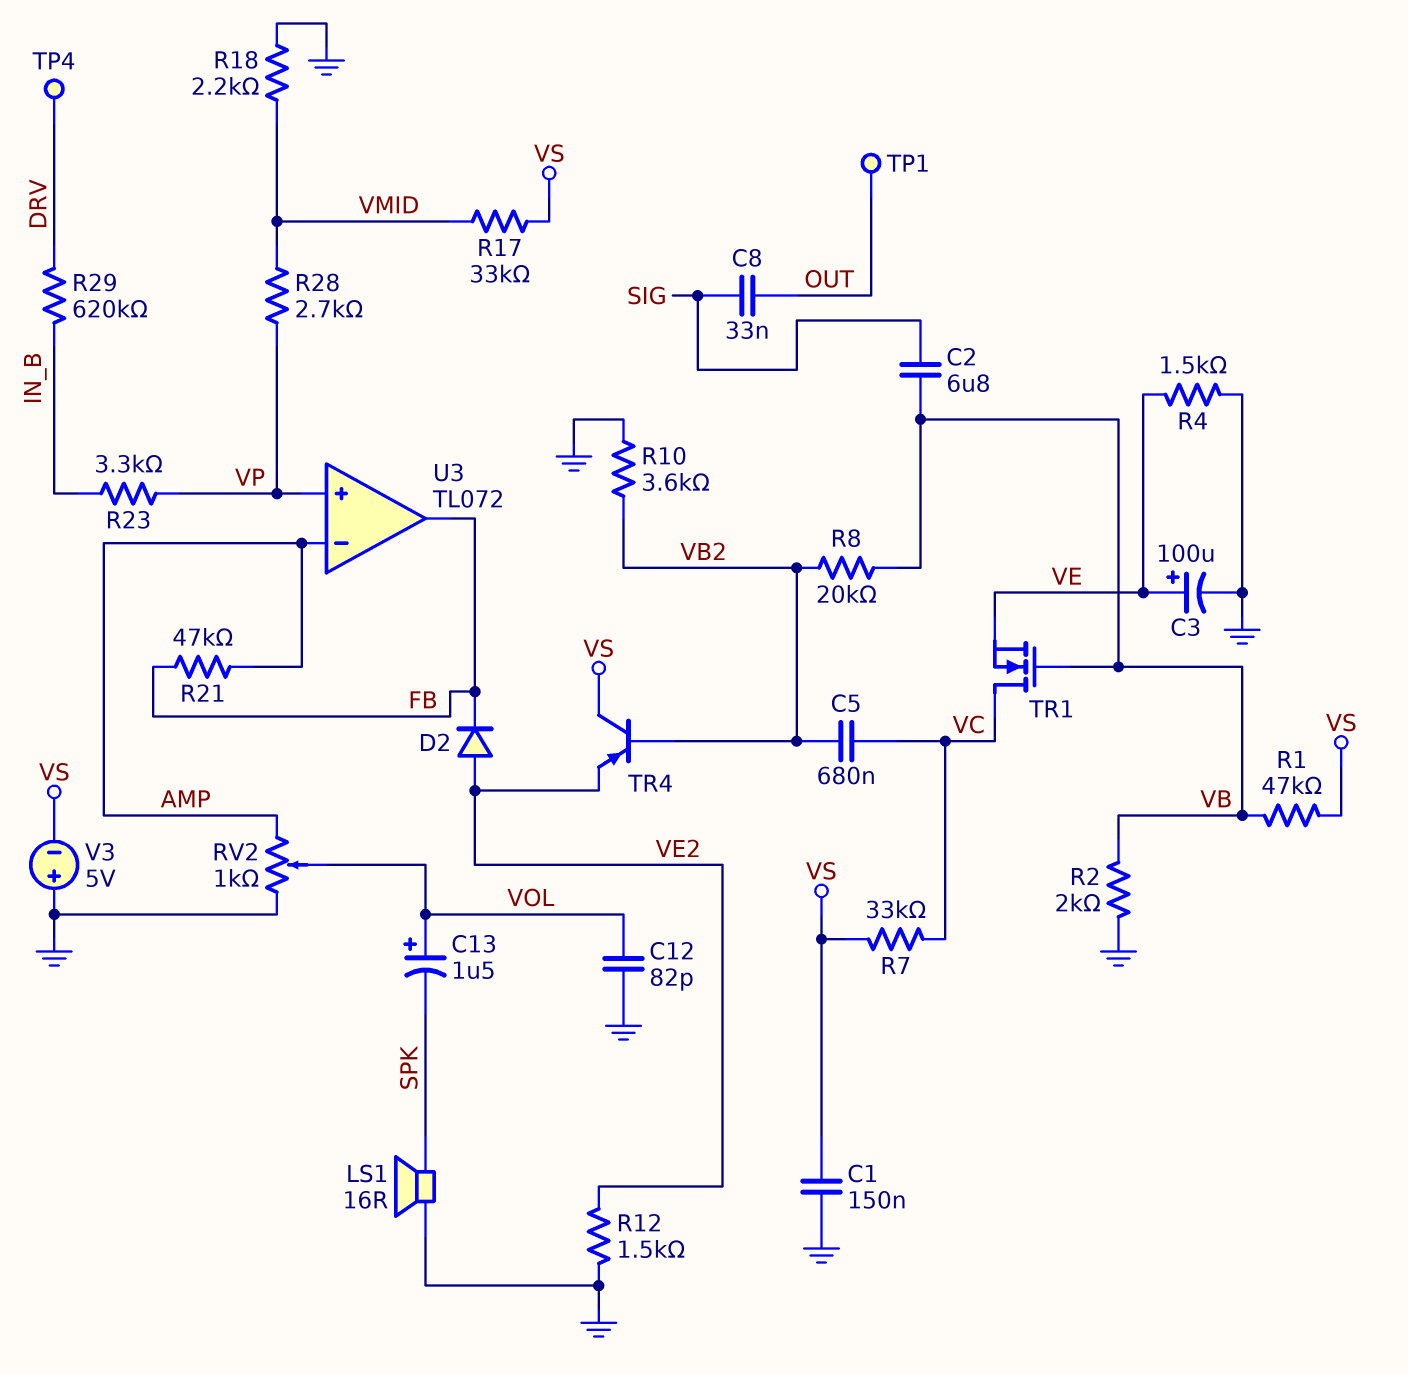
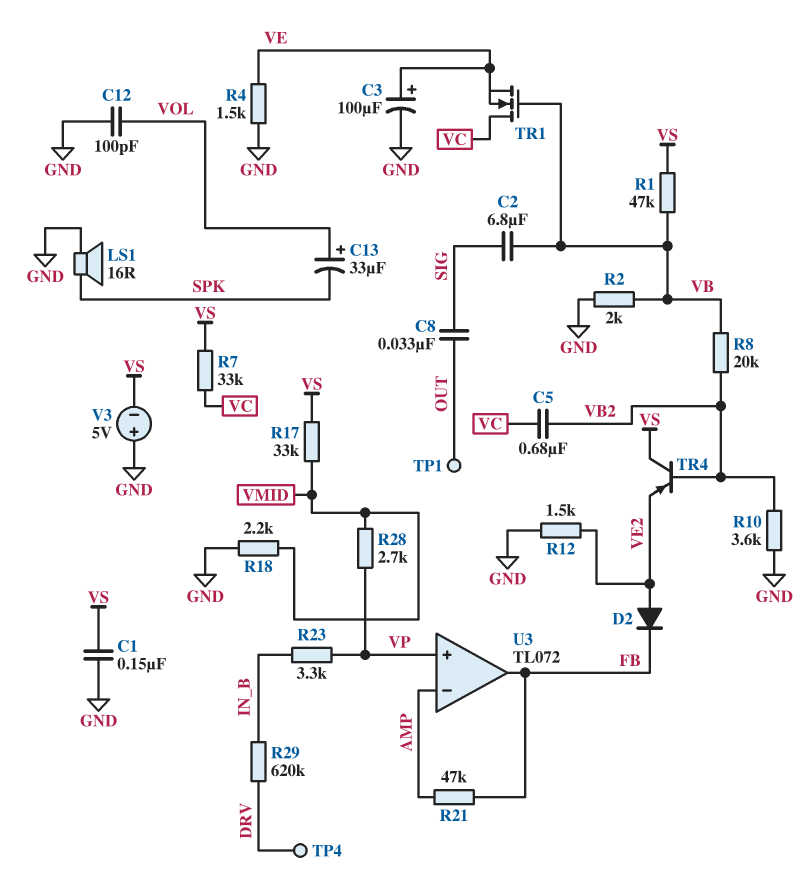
C12: 82pF (GND, VOL) -> 100pF (GND, VOL)
C13: 1.5uF (plus VOL, minus SPK) -> 33uF (plus VOL, minus SPK)
RV2: 1k (AMP, GND, wiper VOL) -> none

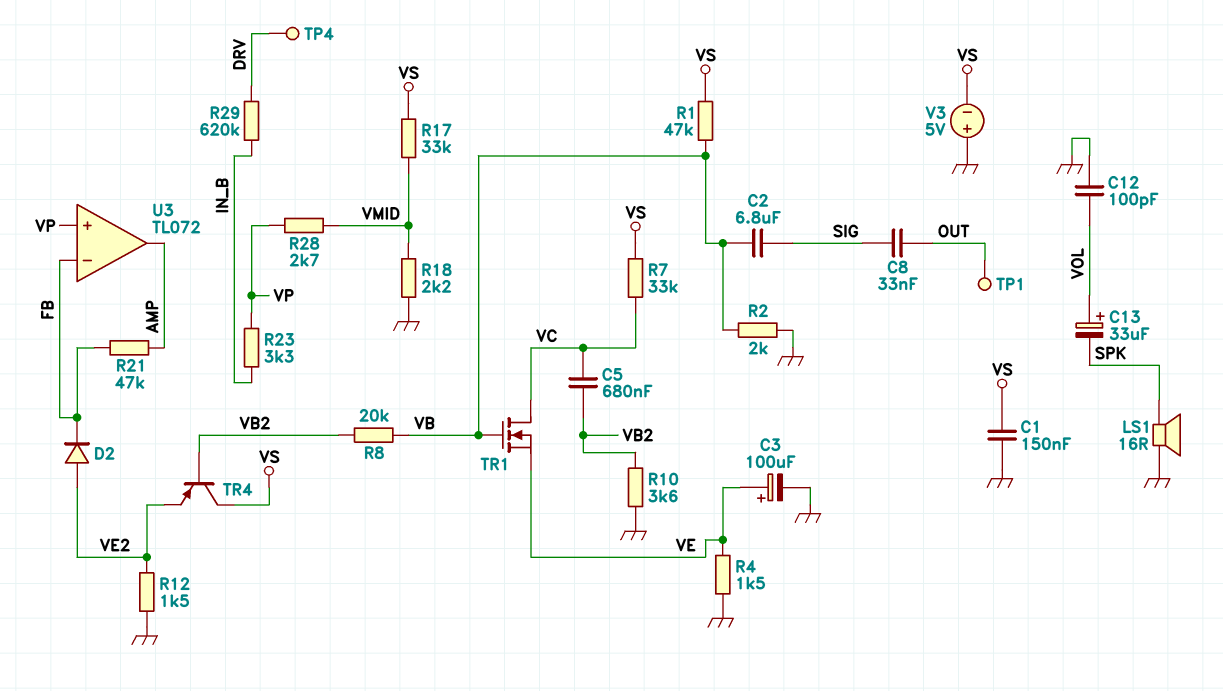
U3 pin in-: AMP -> FB
U3 pin out: FB -> AMP

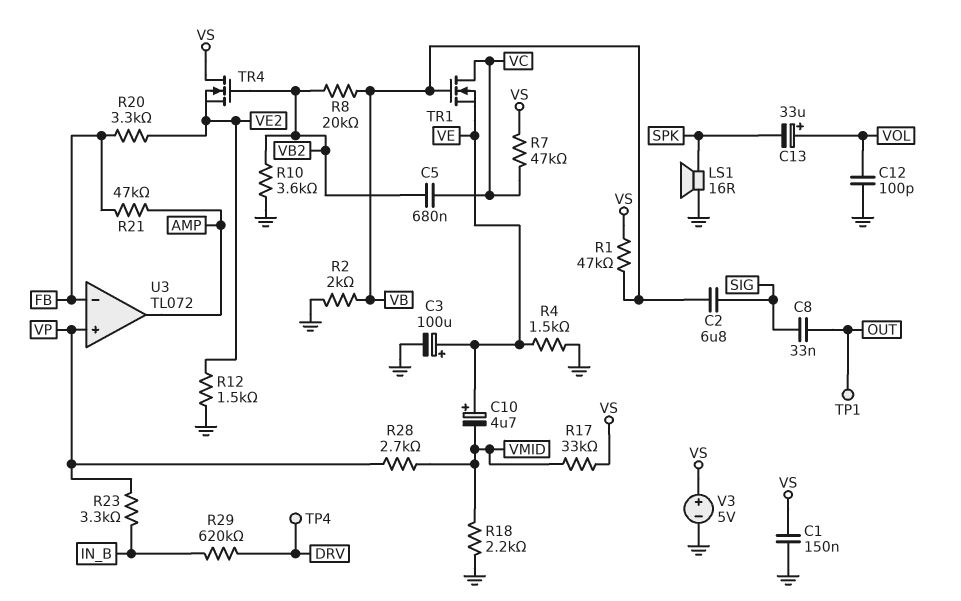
C10: none -> 4.7uF (plus VE, minus VMID)
D2: diode (A VE2, K FB) -> none
R7: 33k (VC, VS) -> 47k (VC, VS)
R20: none -> 3.3k (FB, VE2)
TR4: PNP (B VB2, C VS, E VE2) -> NMOS (G VB2, D VS, S VE2)
V3: 5V (plus GND, minus VS) -> 5V (plus VS, minus GND)

